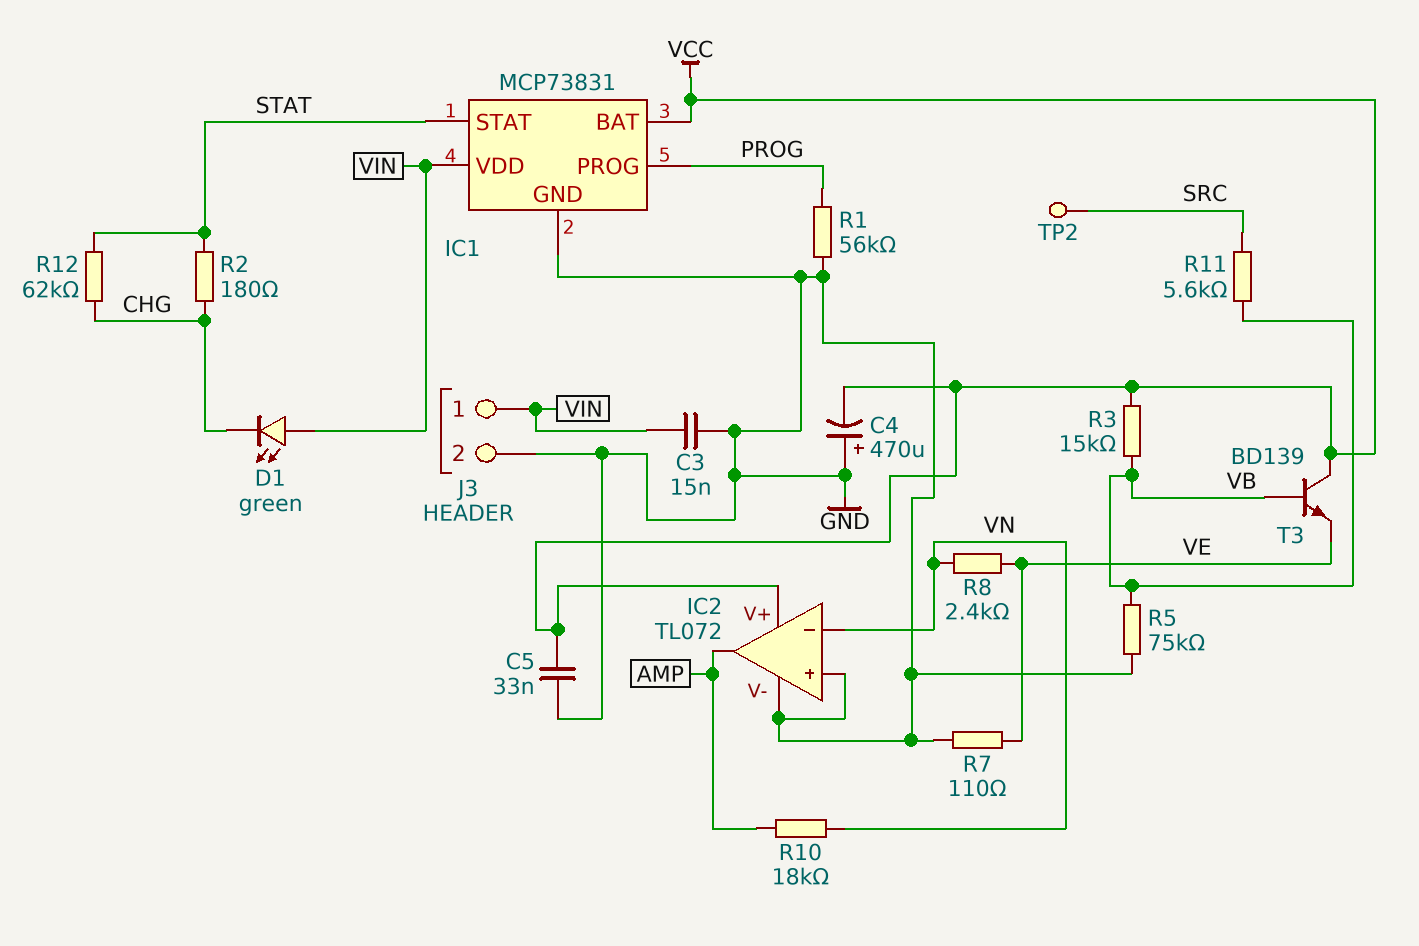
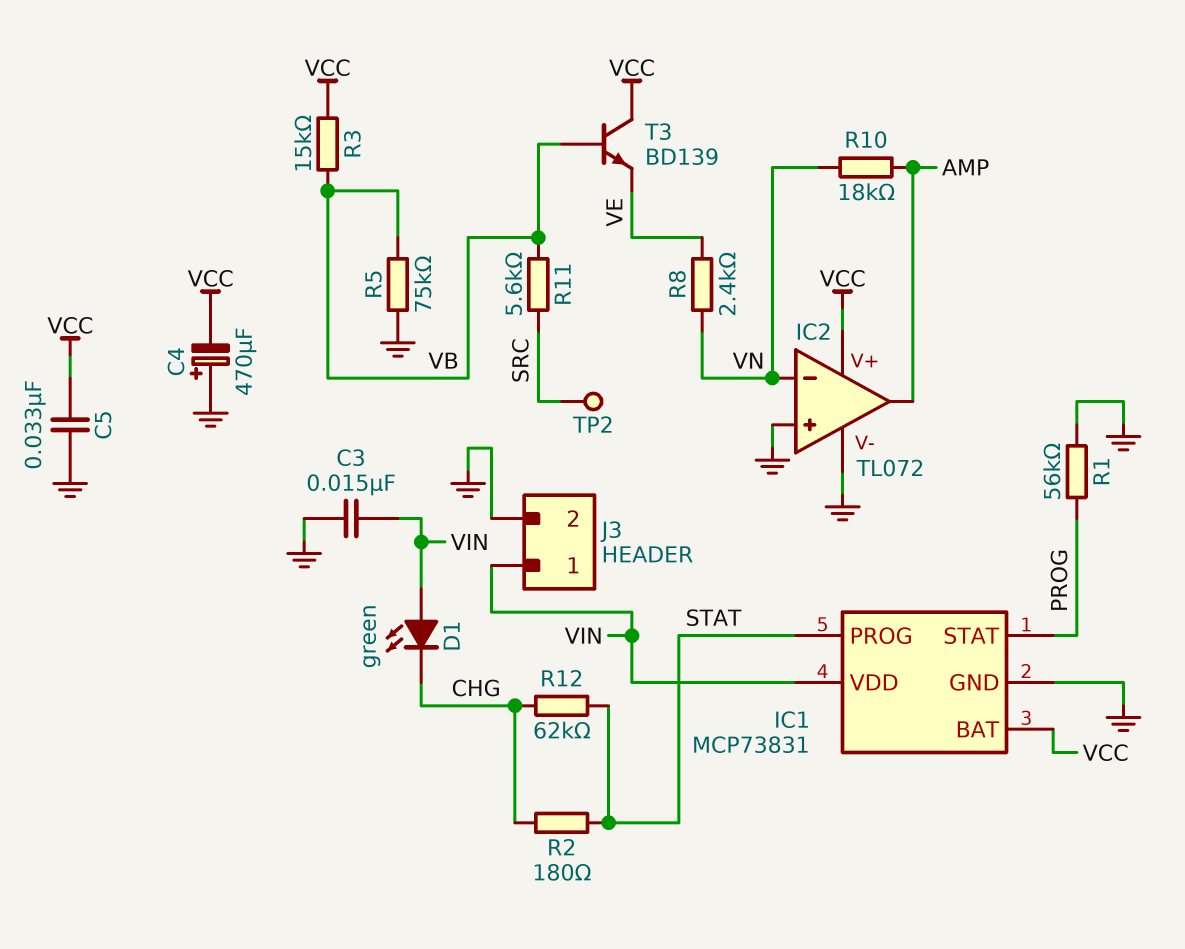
IC1 pin PROG: PROG -> STAT
IC1 pin STAT: STAT -> PROG
R7: 110 (GND, VE) -> none

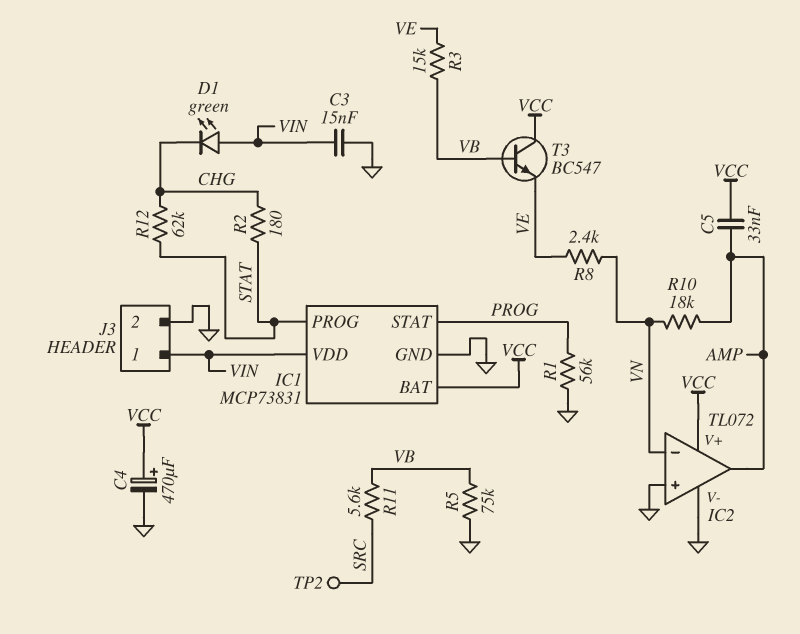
C4: 470uF (plus GND, minus VCC) -> 470uF (plus VCC, minus GND)
C5: 33nF (GND, VCC) -> 33nF (AMP, VCC)
R3: 15k (VB, VCC) -> 15k (VB, VE)
T3: NPN BD139 (B VB, C VCC, E VE) -> NPN BC547 (B VB, C VCC, E VE)

